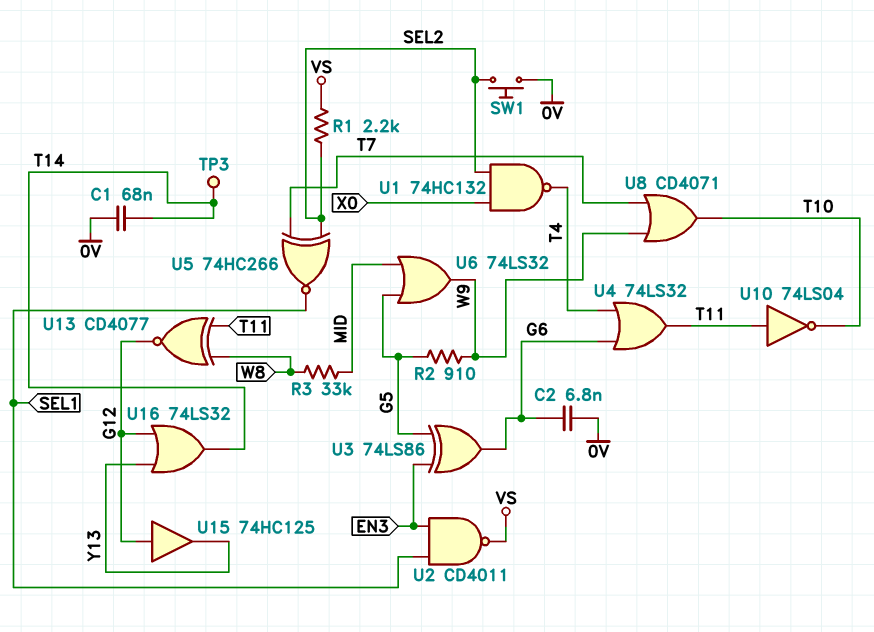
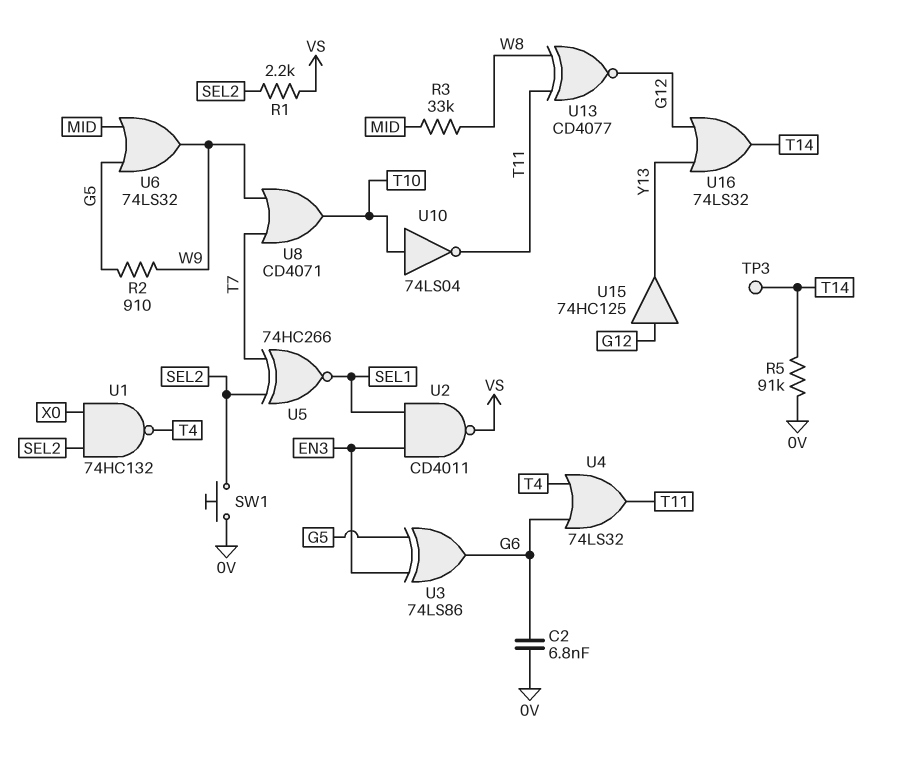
C1: 68nF (0V, T14) -> none
R5: none -> 91k (0V, T14)
U10: NOT 74LS04 (in T11, out T10) -> NOT 74LS04 (in T10, out T11)

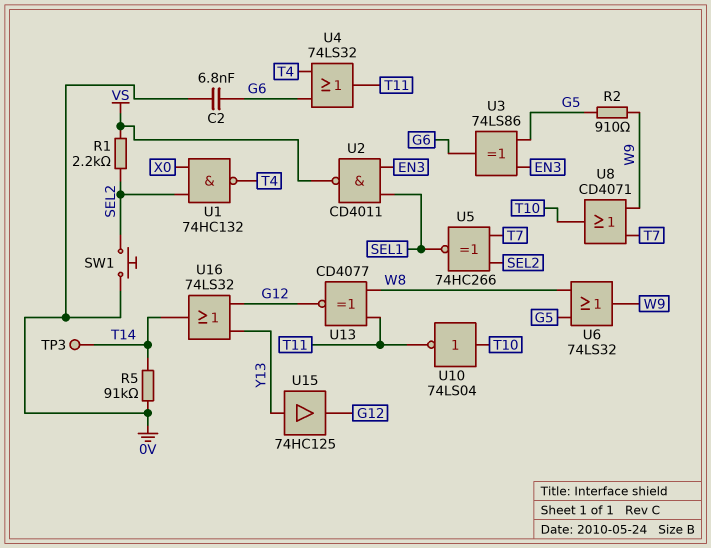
R3: 33k (MID, W8) -> none
U6: OR 74LS32 (in G5, in MID, out W9) -> OR 74LS32 (in G5, in W8, out W9)
U15: buffer 74HC125 (in G12, out Y13) -> buffer 74HC125 (in Y13, out G12)

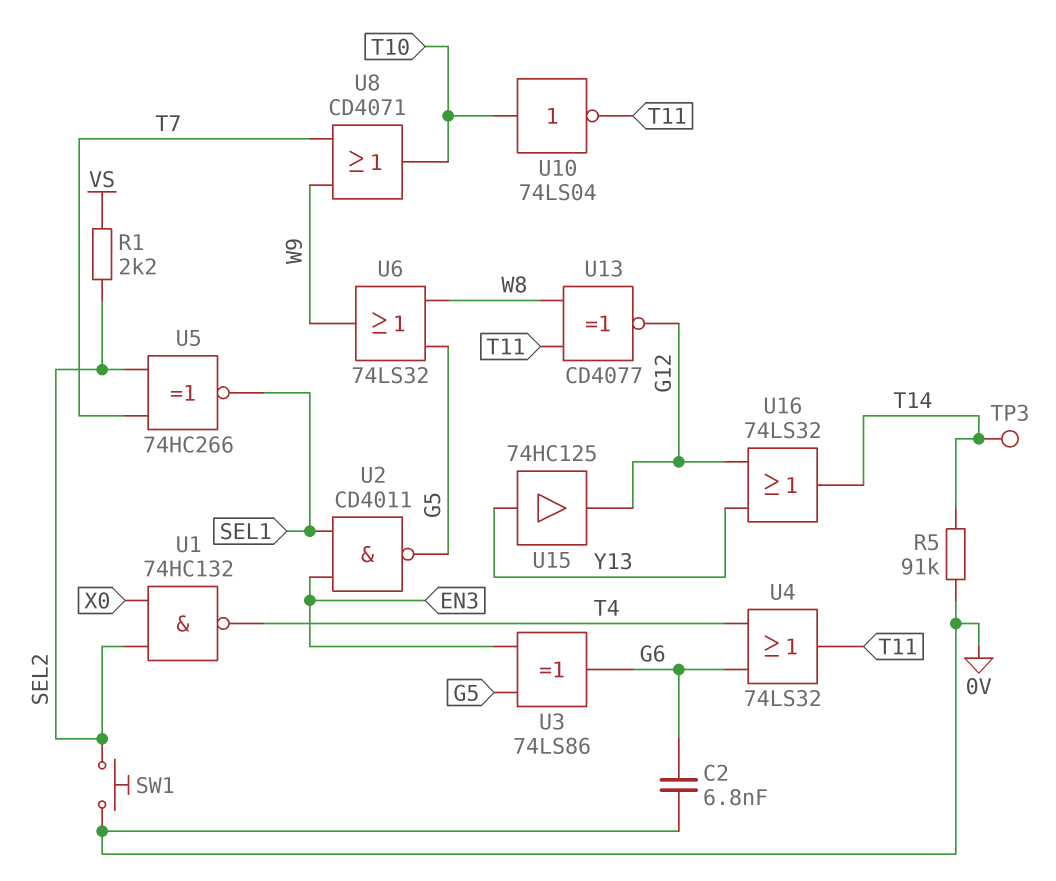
R2: 910 (G5, W9) -> none
U2: NAND CD4011 (in EN3, in SEL1, out VS) -> NAND CD4011 (in EN3, in SEL1, out G5)

